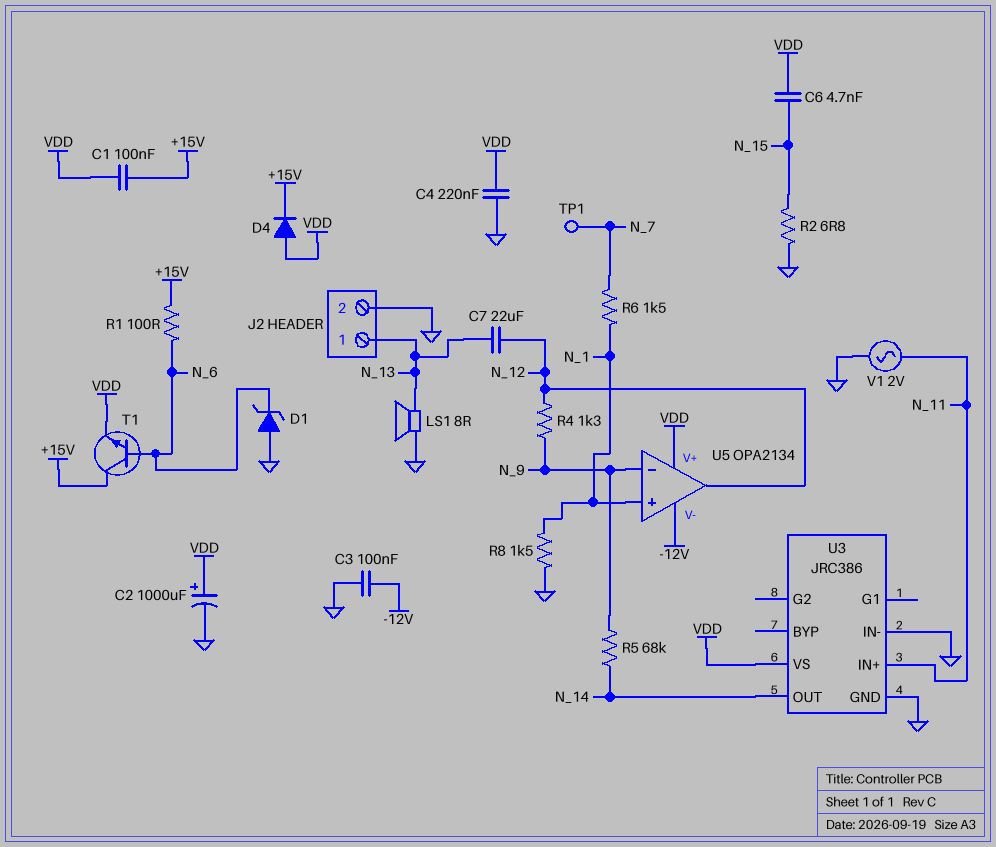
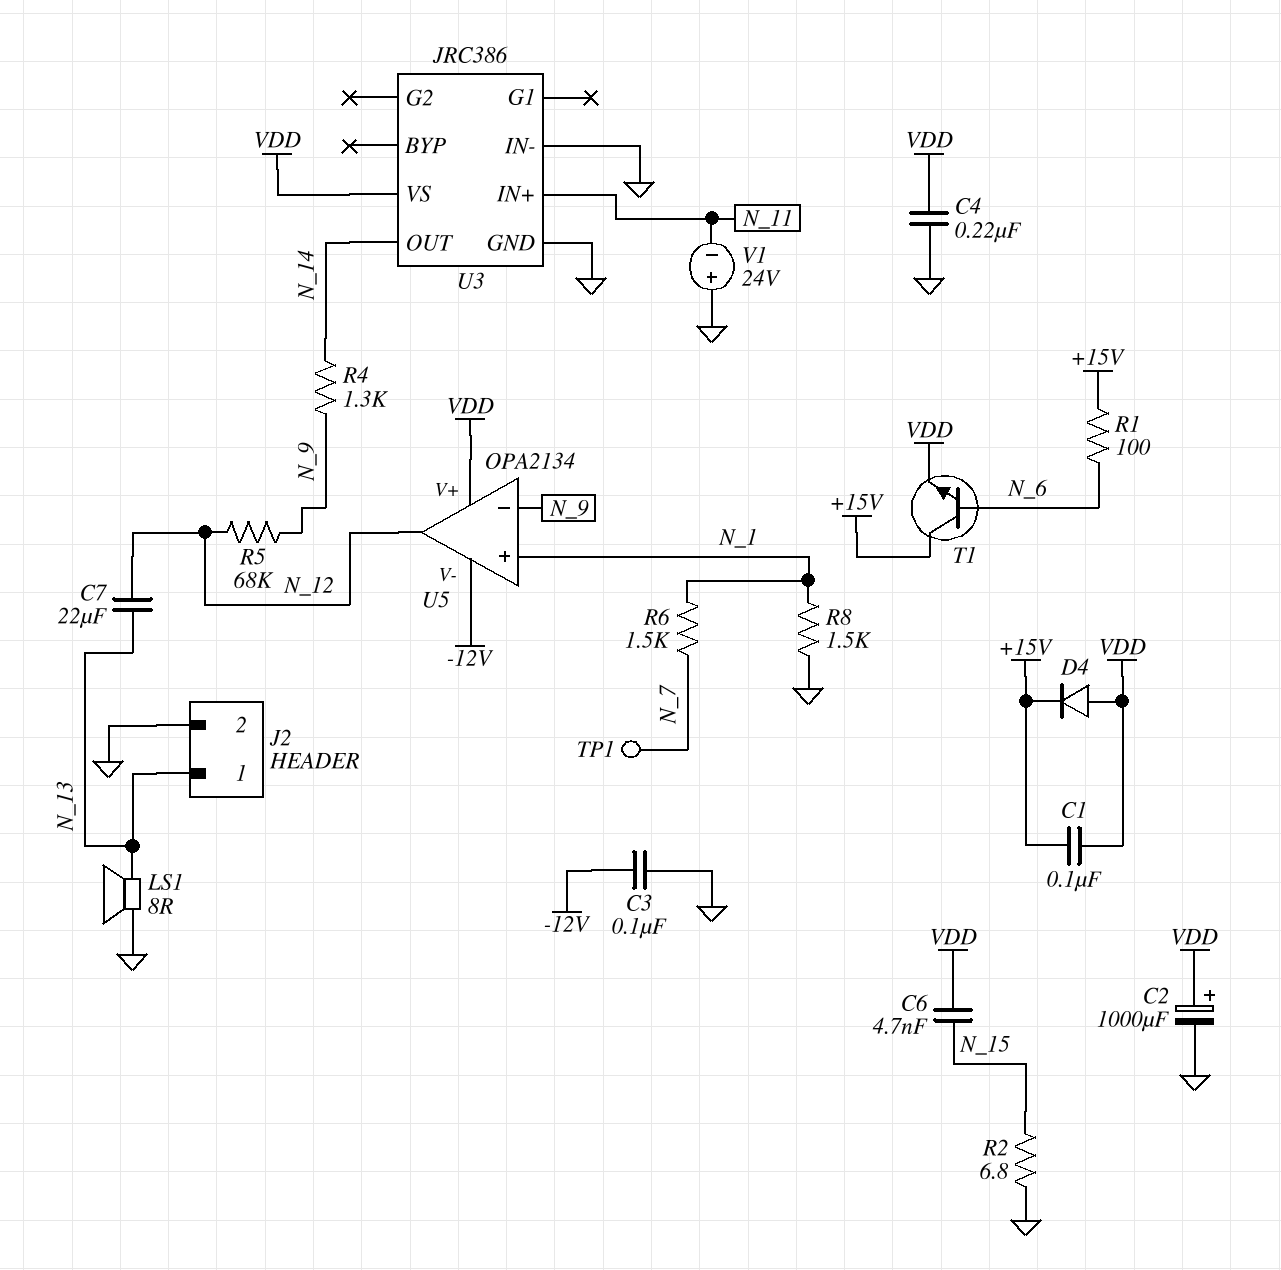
D1: zener (A GND, K N_6) -> none
R4: 1.3k (N_9, N_12) -> 1.3k (N_9, N_14)
R5: 68k (N_9, N_14) -> 68k (N_9, N_12)
V1: AC 2V (GND, N_11) -> 24V (plus GND, minus N_11)

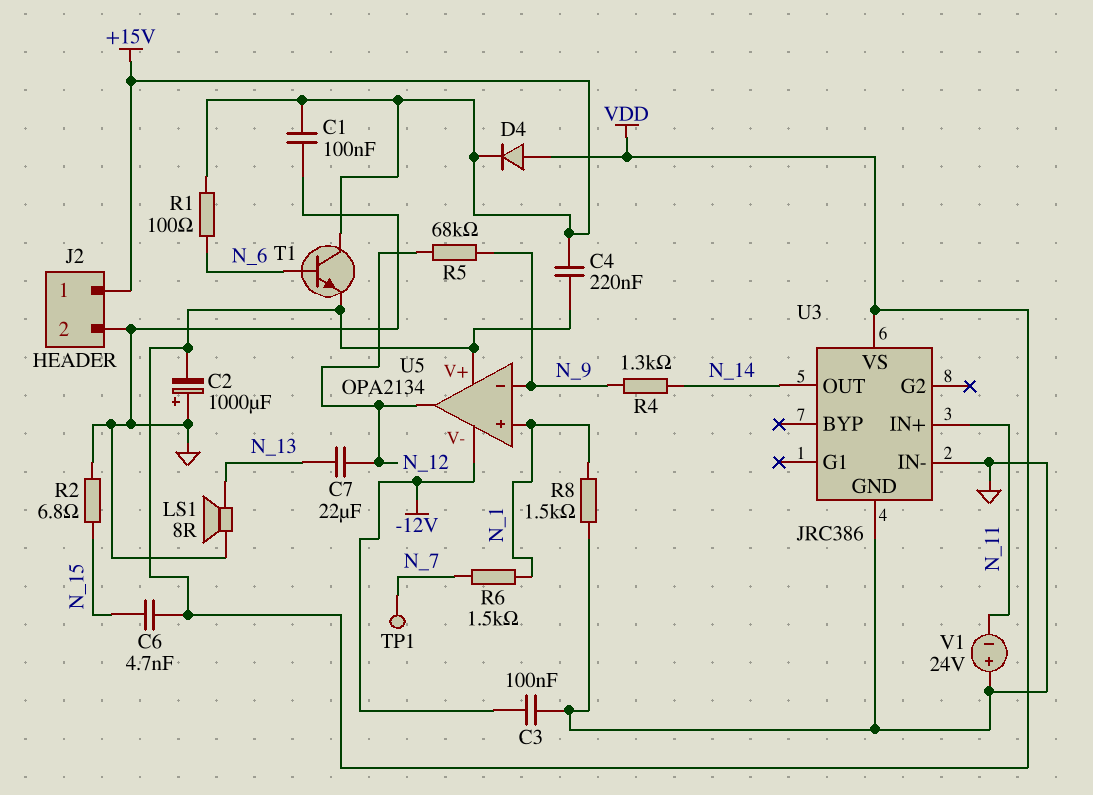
C1: 100nF (+15V, VDD) -> 100nF (+15V, GND)
C2: 1000uF (plus VDD, minus GND) -> 1000uF (plus GND, minus VDD)
C4: 220nF (GND, VDD) -> 220nF (+15V, VDD)
J2 pin 1: N_13 -> +15V

